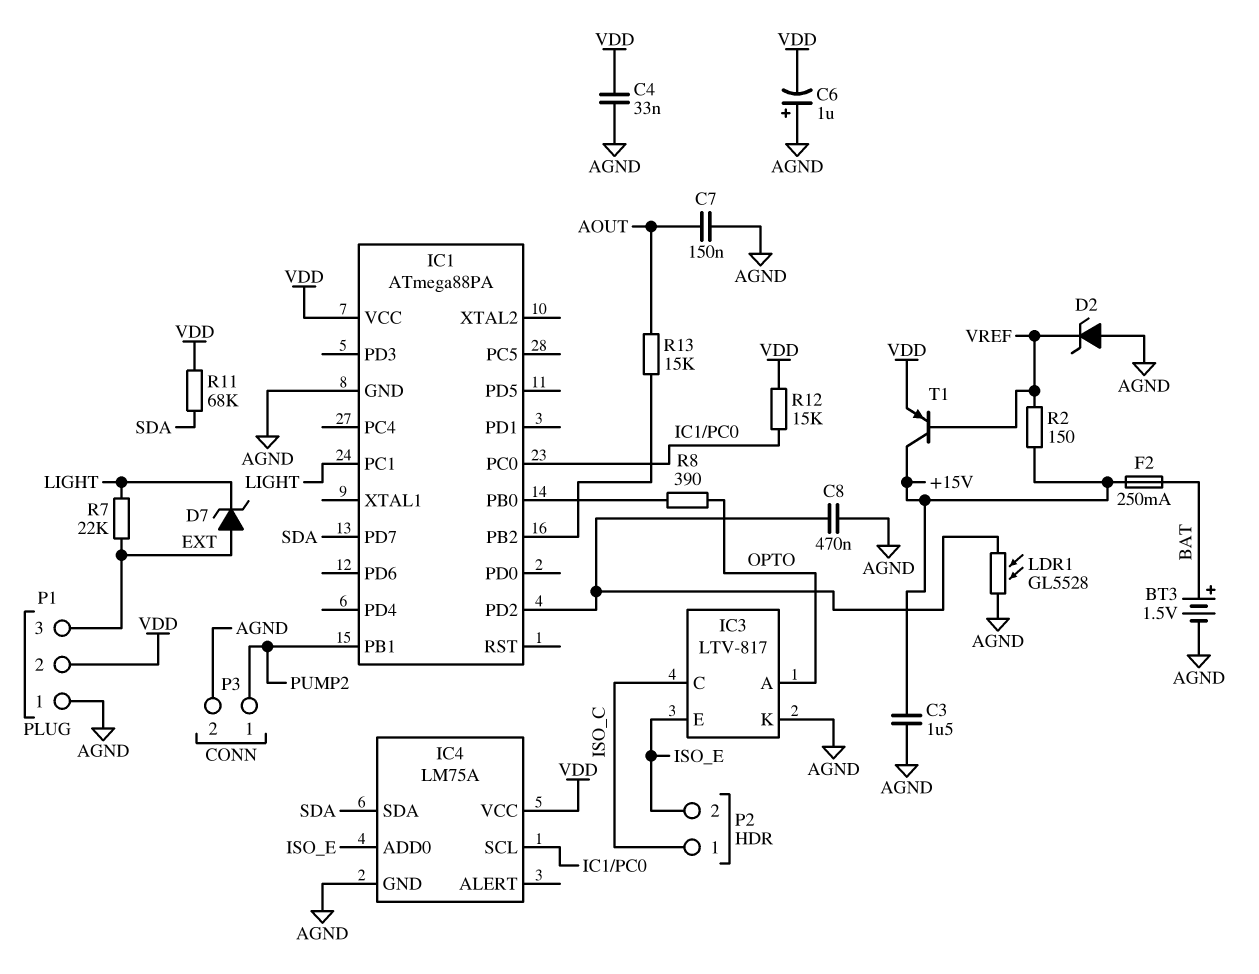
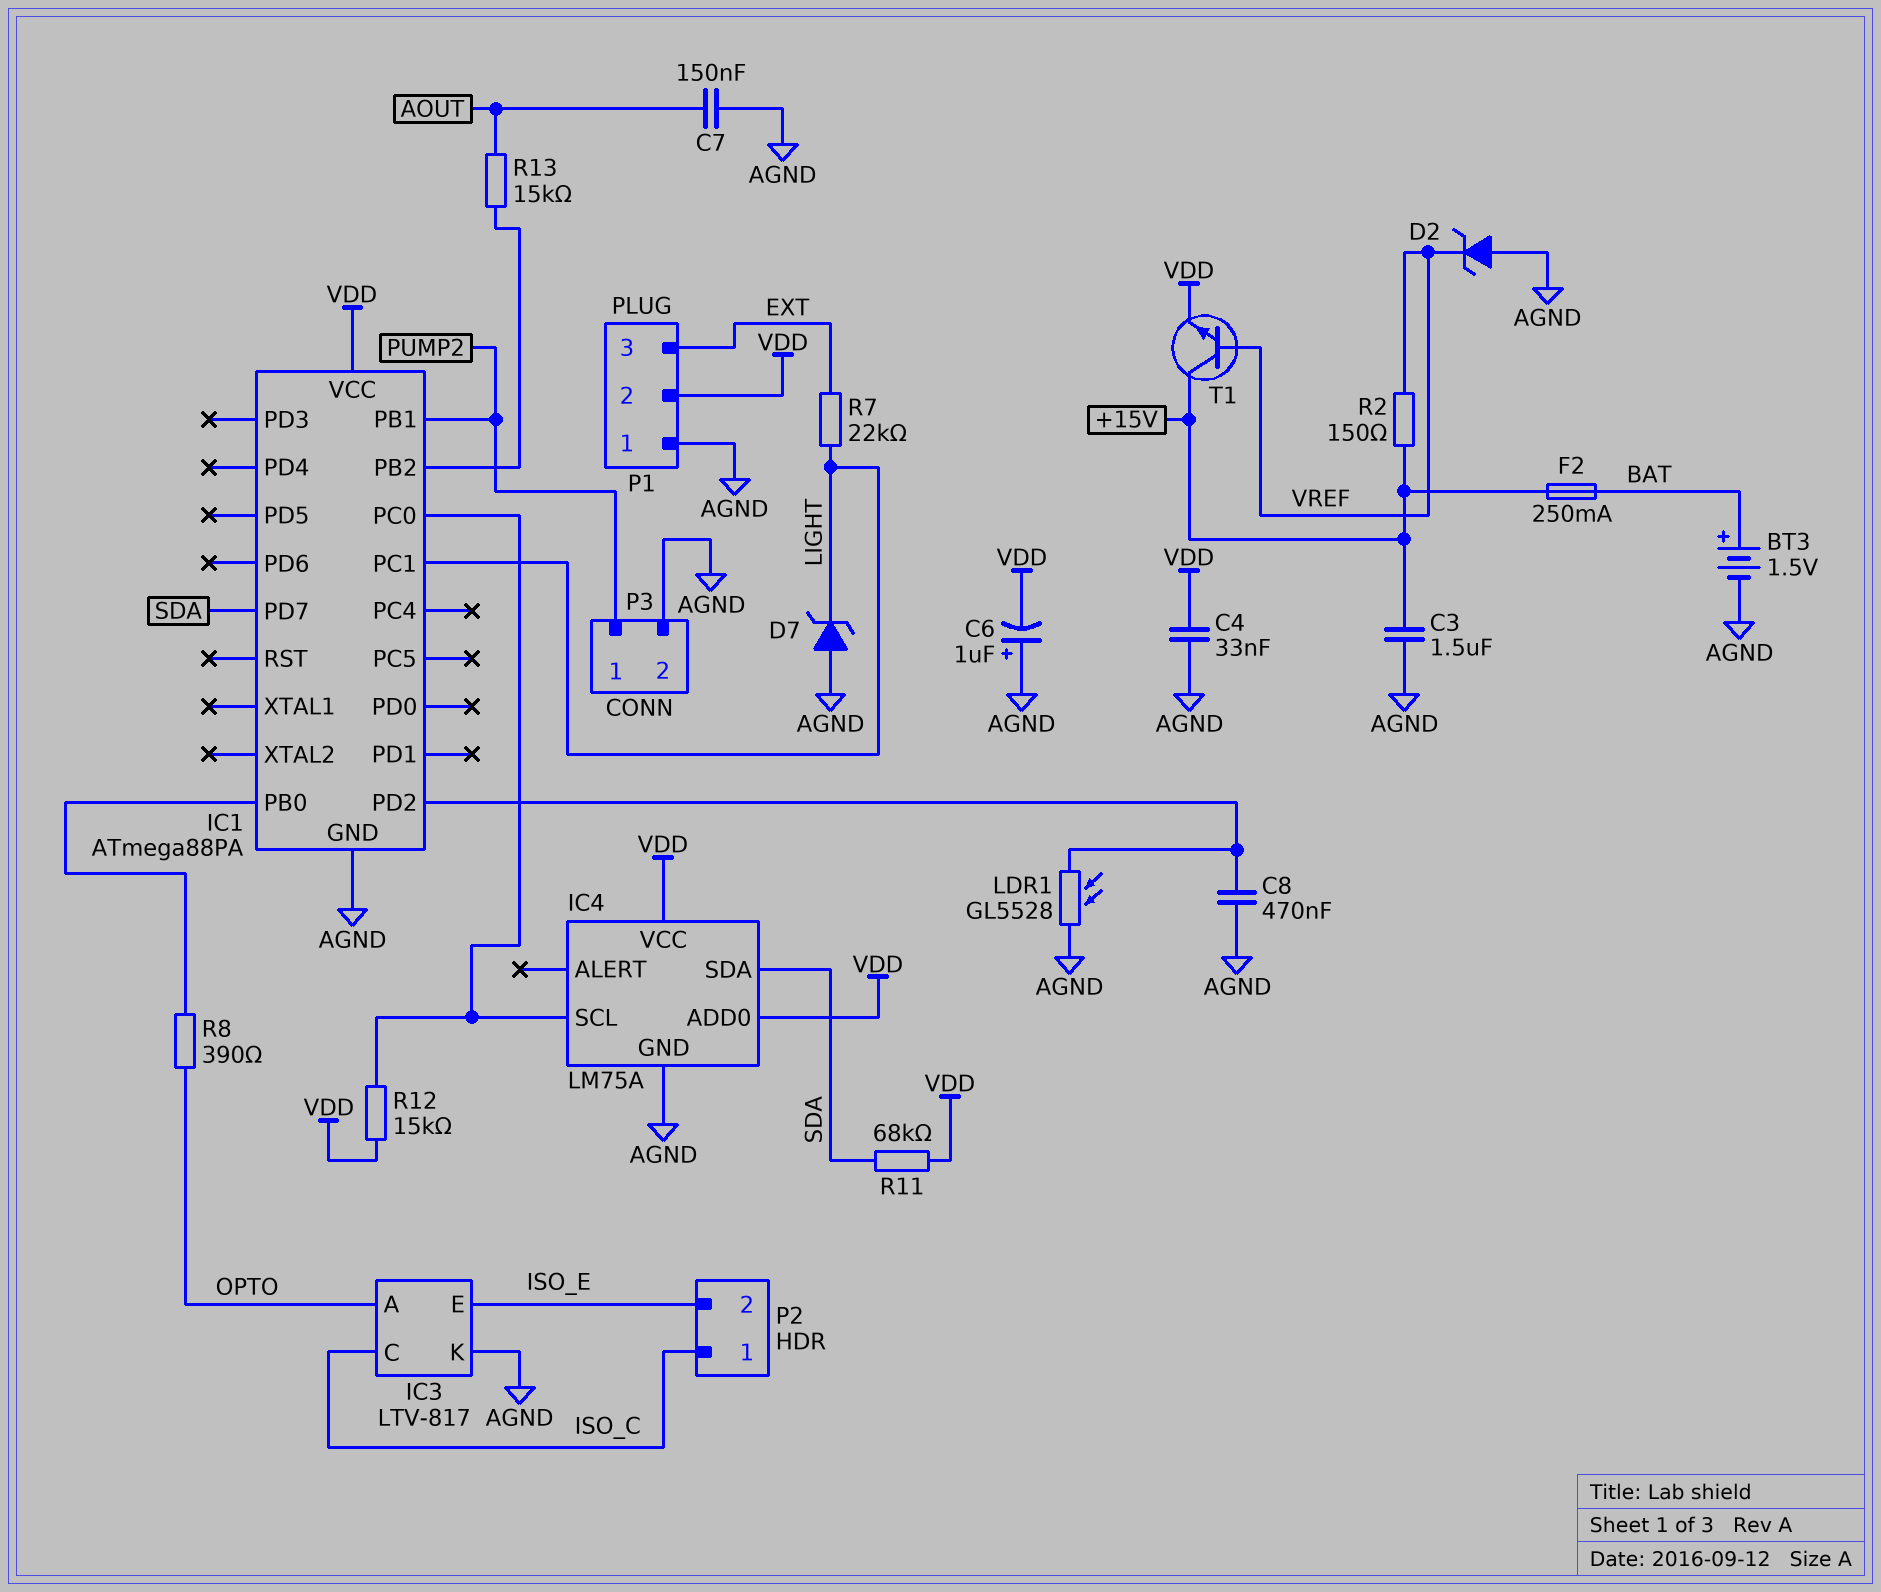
D7: zener (A EXT, K LIGHT) -> zener (A AGND, K LIGHT)
IC4 pin ADD0: ISO_E -> VDD
T1: PNP (B VREF, C +15V, E VDD) -> NPN (B VREF, C +15V, E VDD)

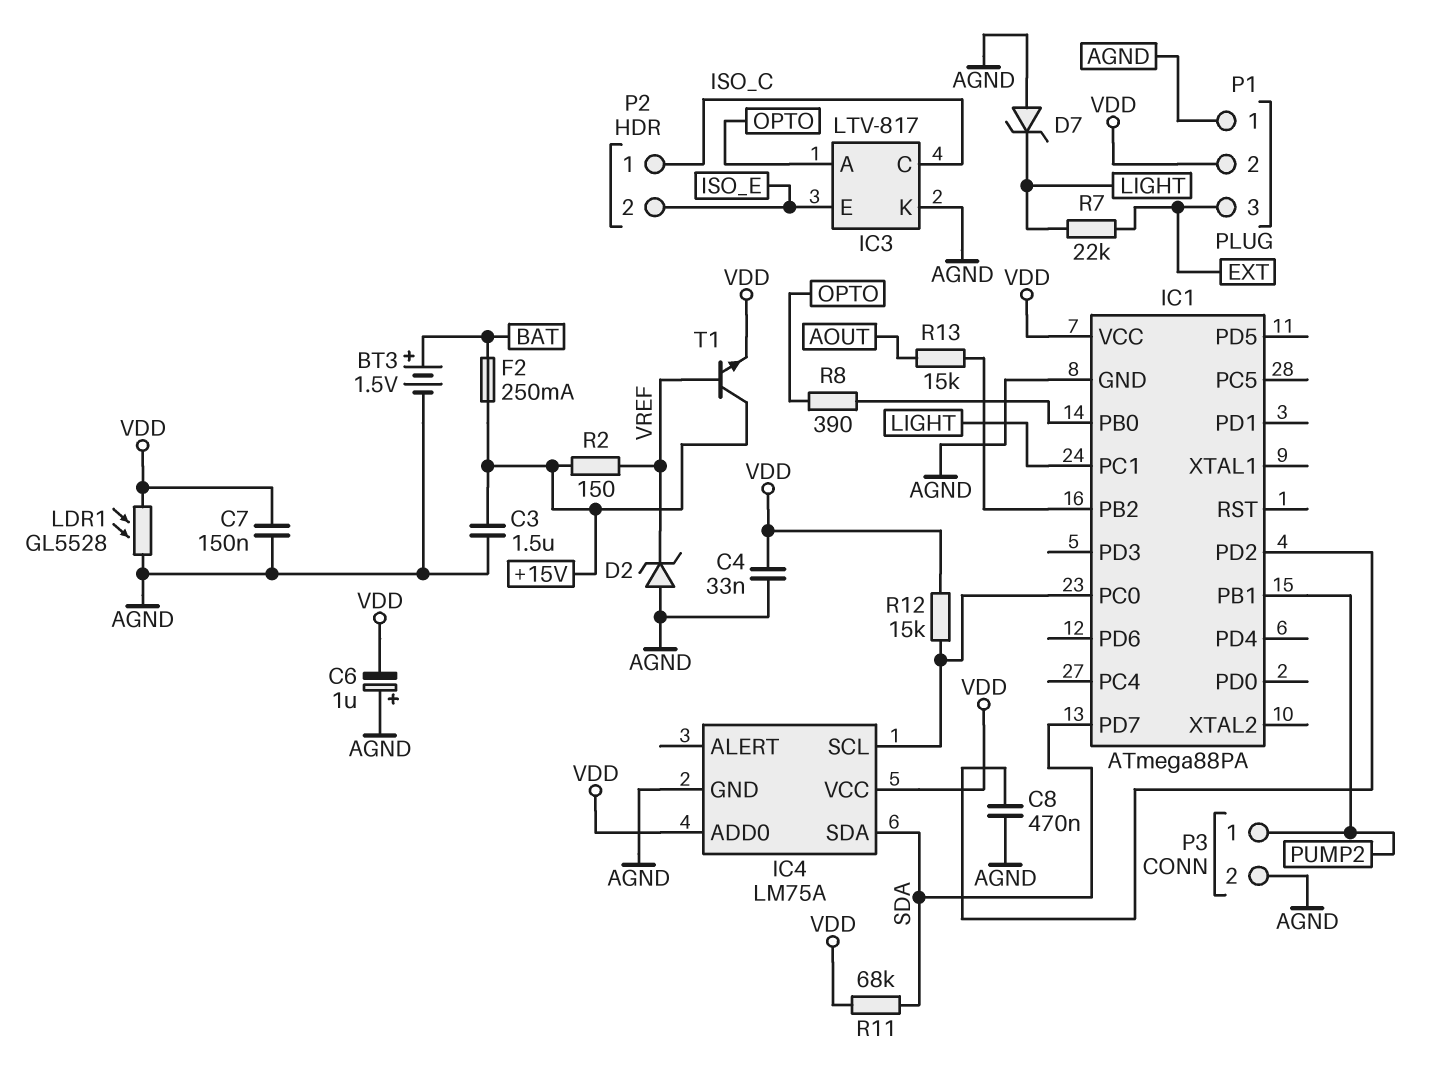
C7: 150nF (AGND, AOUT) -> 150nF (AGND, VDD)
LDR1: GL5528 (AGND, IC1/PD2) -> GL5528 (AGND, VDD)

